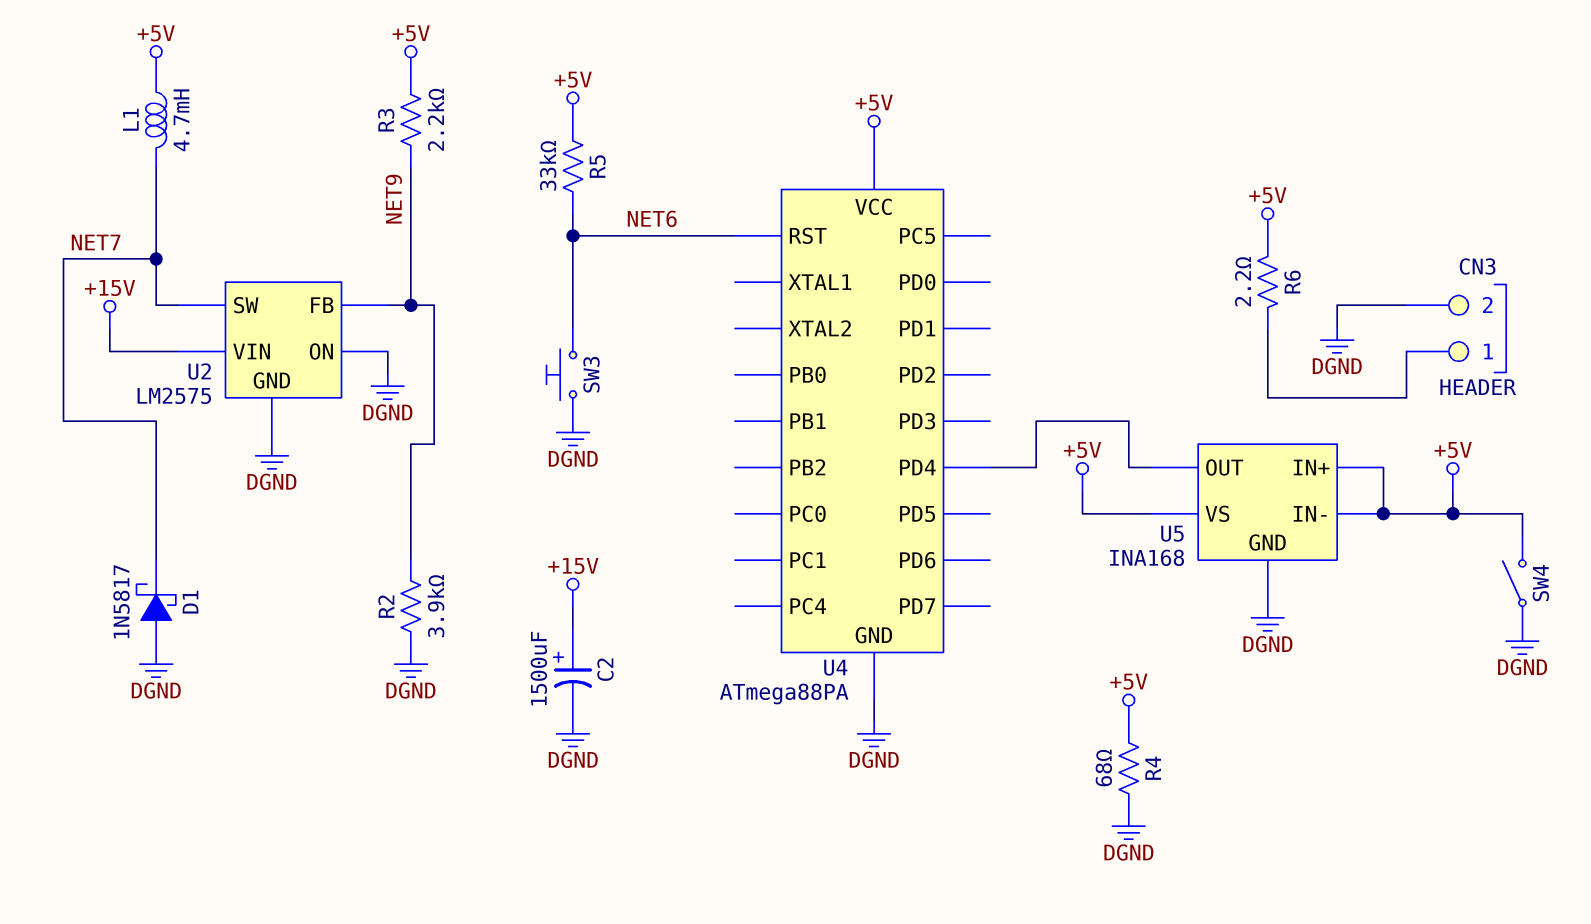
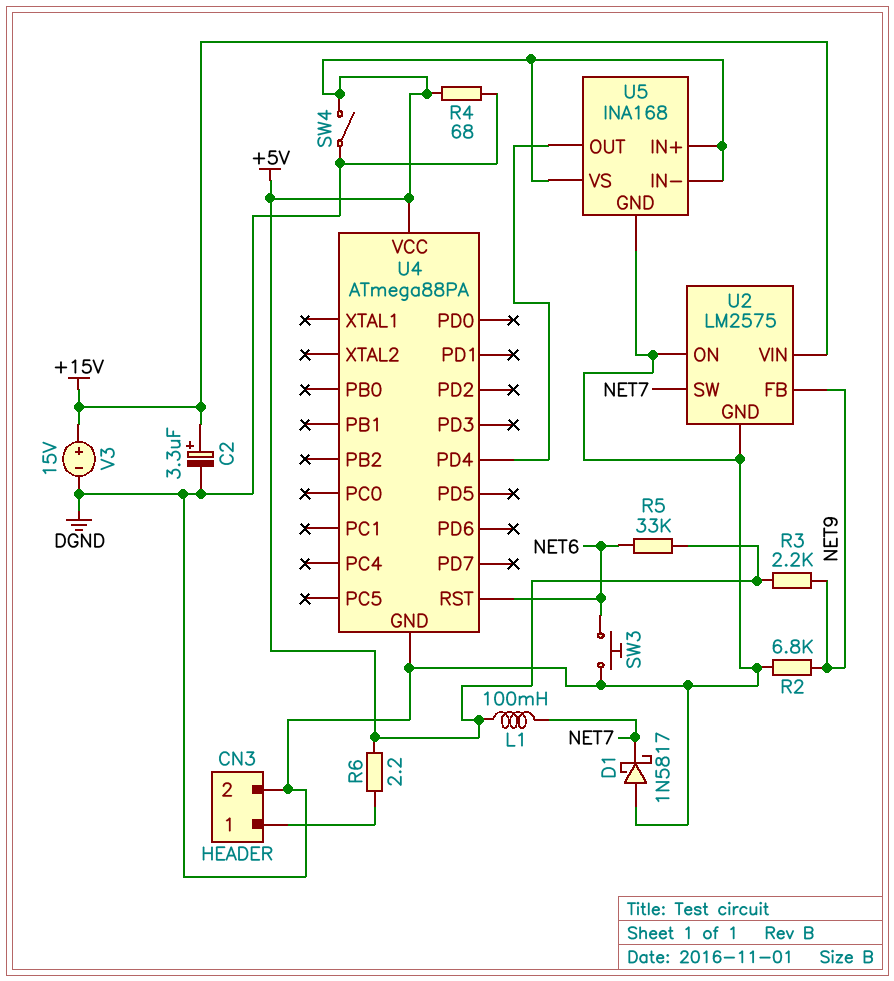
C2: 1500uF (plus +15V, minus DGND) -> 3.3uF (plus +15V, minus DGND)
L1: 4.7mH (+5V, NET7) -> 100mH (+5V, NET7)
R2: 3.9k (DGND, NET9) -> 6.8k (DGND, NET9)
V3: none -> 15V (plus +15V, minus DGND)

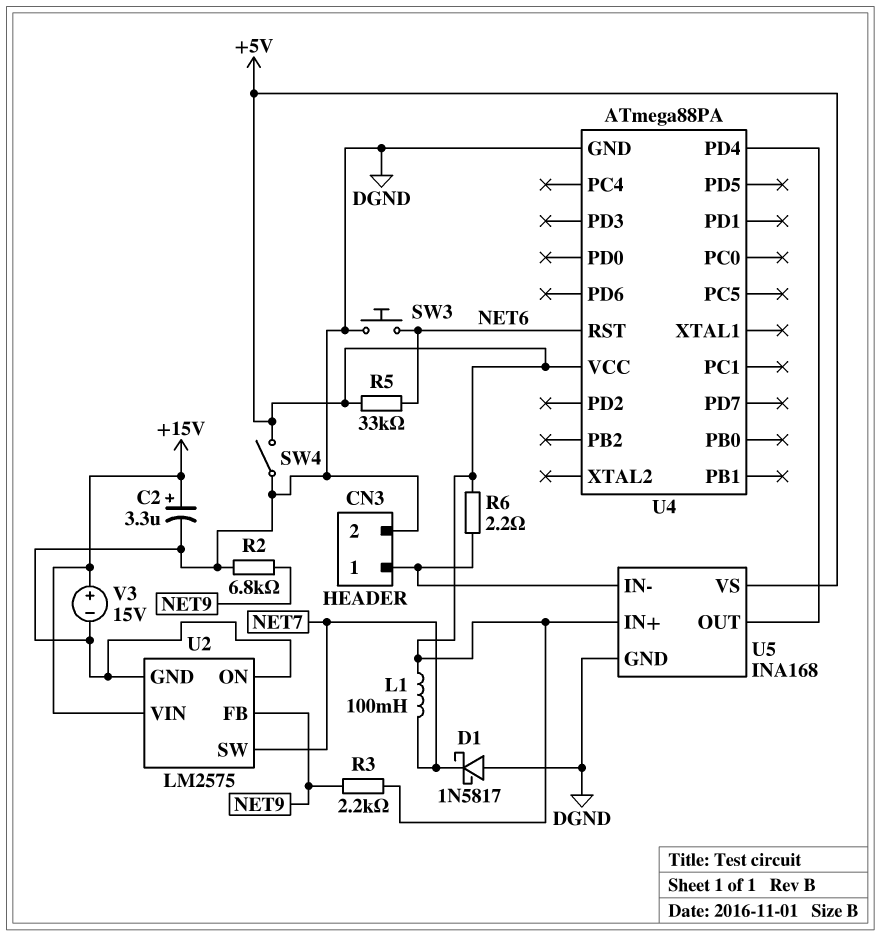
R4: 68 (+5V, DGND) -> none
U5 pin IN-: +5V -> CN3/1

